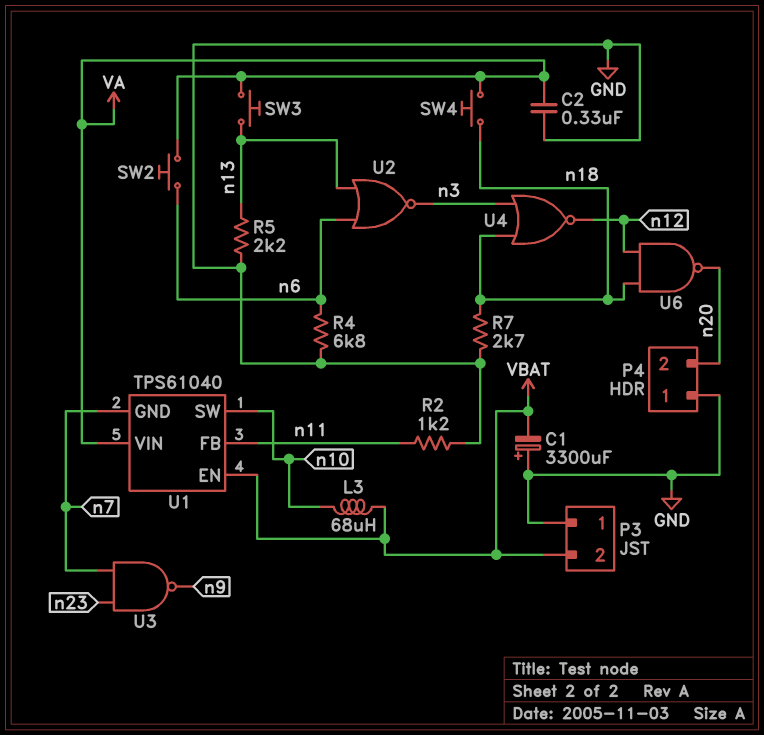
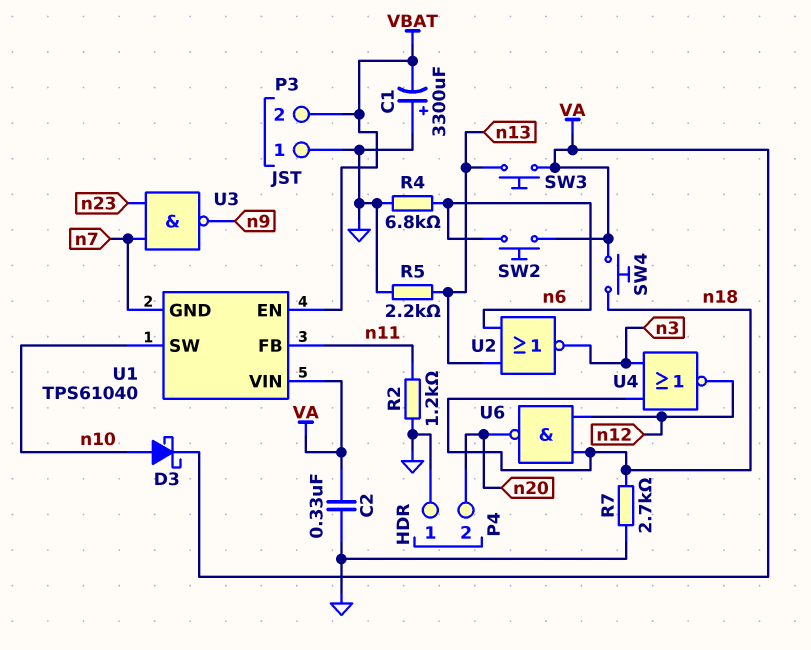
D3: none -> schottky (A n10, K VA)
L3: 68uH (VBAT, n10) -> none

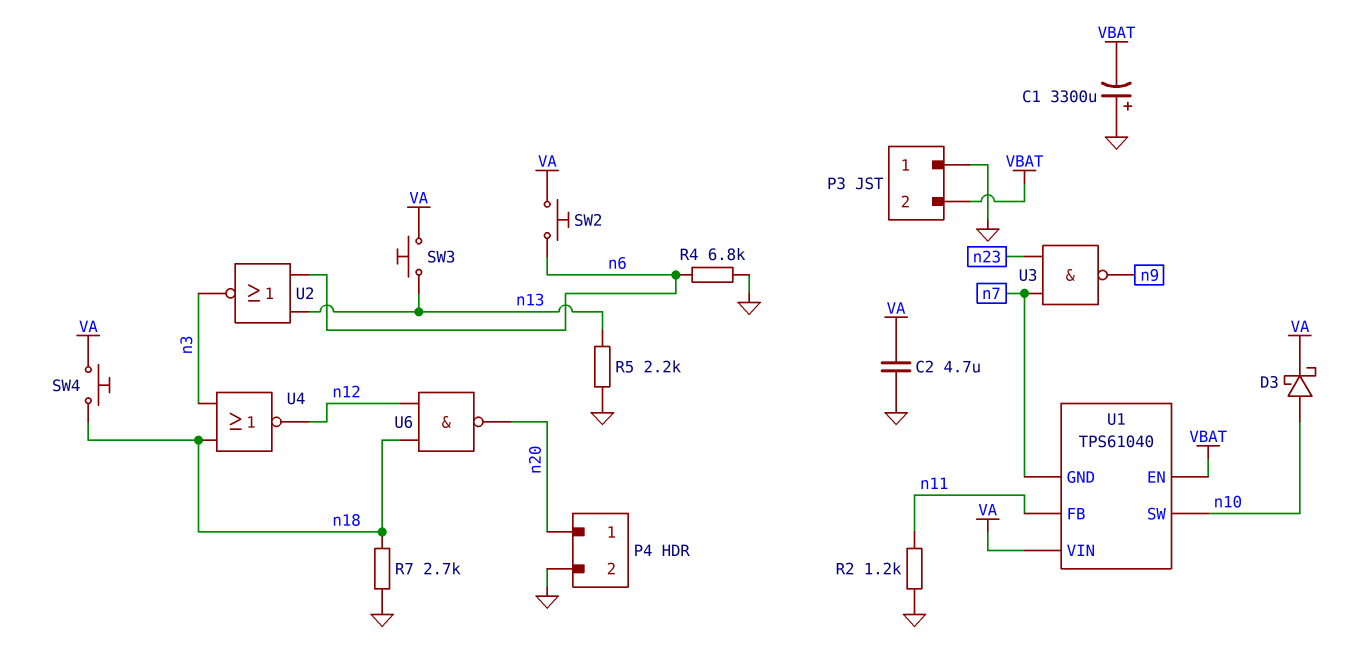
C2: 330nF (GND, VA) -> 4.7uF (GND, VA)
P4 pin 1: GND -> n20
P4 pin 2: n20 -> GND

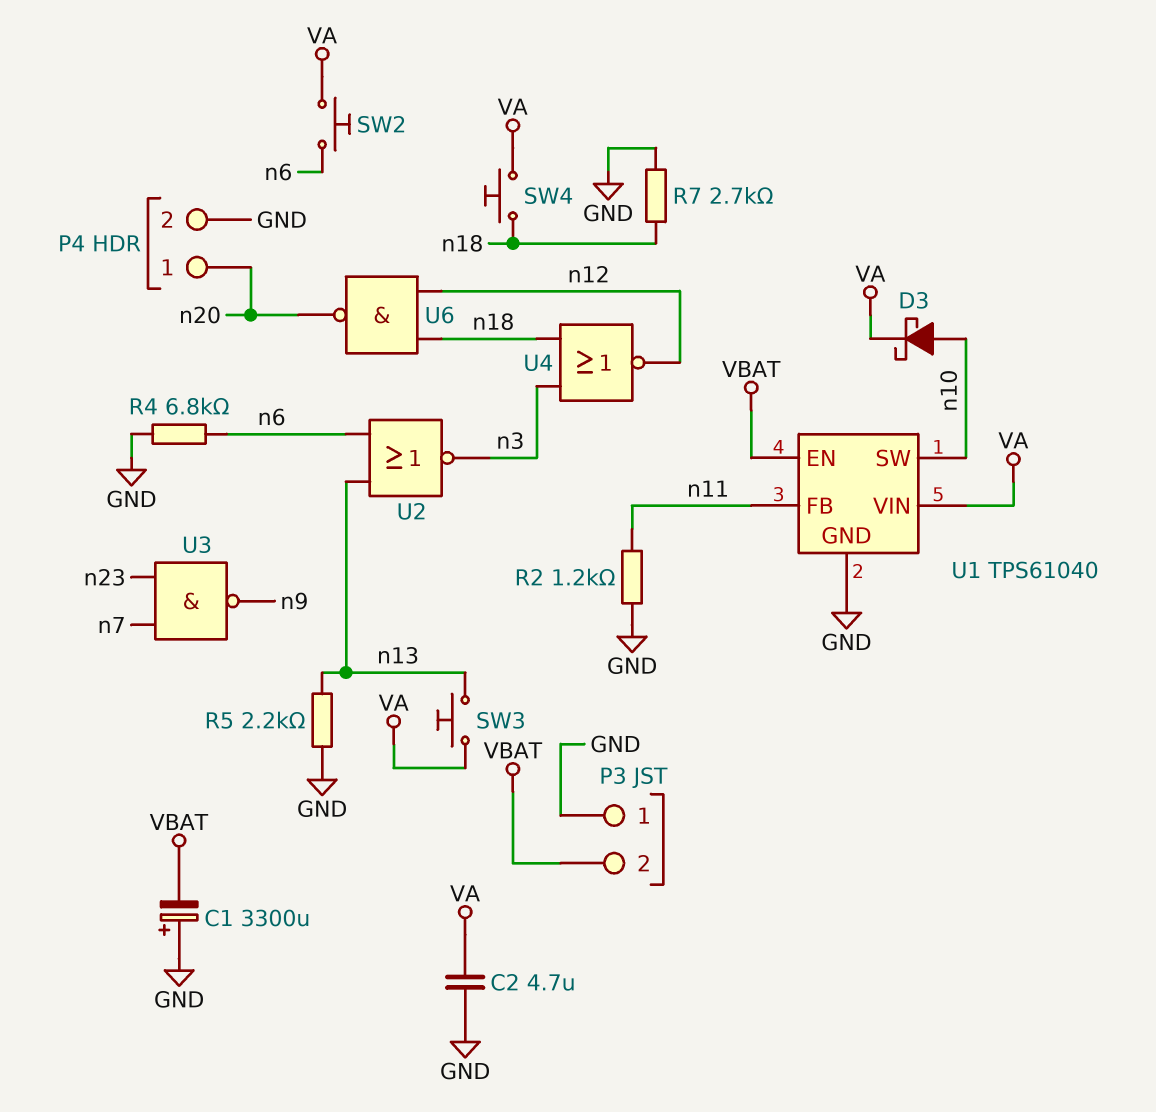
U1 pin GND: n7 -> GND

